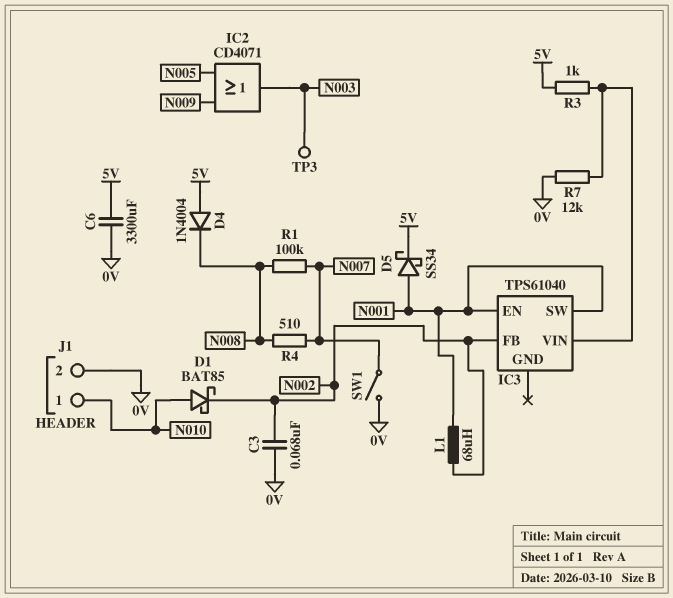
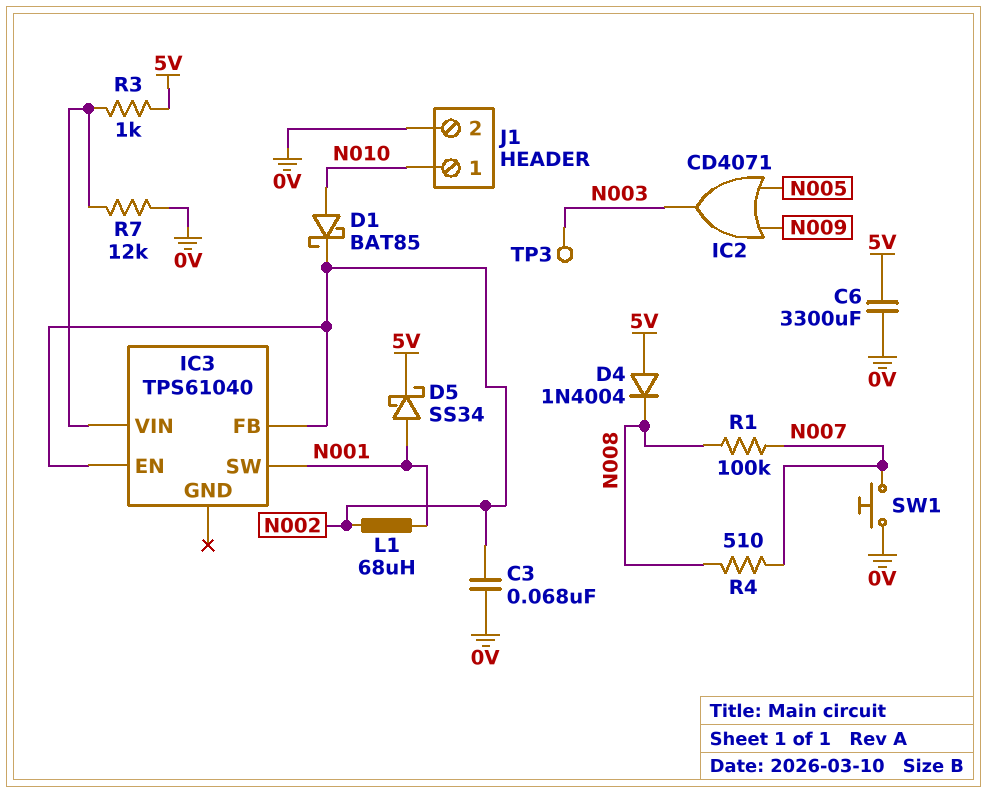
IC3 pin EN: N001 -> N002
SW1: switch (0V, N007) -> button (0V, N007)

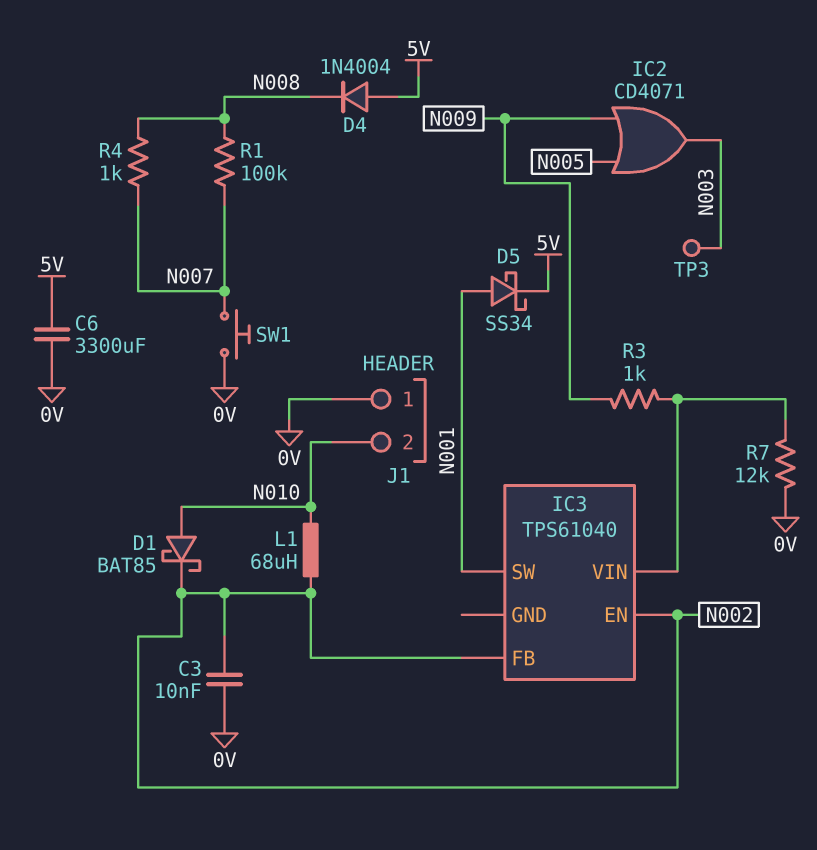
C3: 68nF (0V, N002) -> 10nF (0V, N002)
J1 pin 1: N010 -> 0V
J1 pin 2: 0V -> N010
L1: 68uH (N001, N002) -> 68uH (N002, N010)
R3: 1k (5V, IC3/VIN) -> 1k (IC3/VIN, N009)
R4: 510 (N007, N008) -> 1k (N007, N008)

